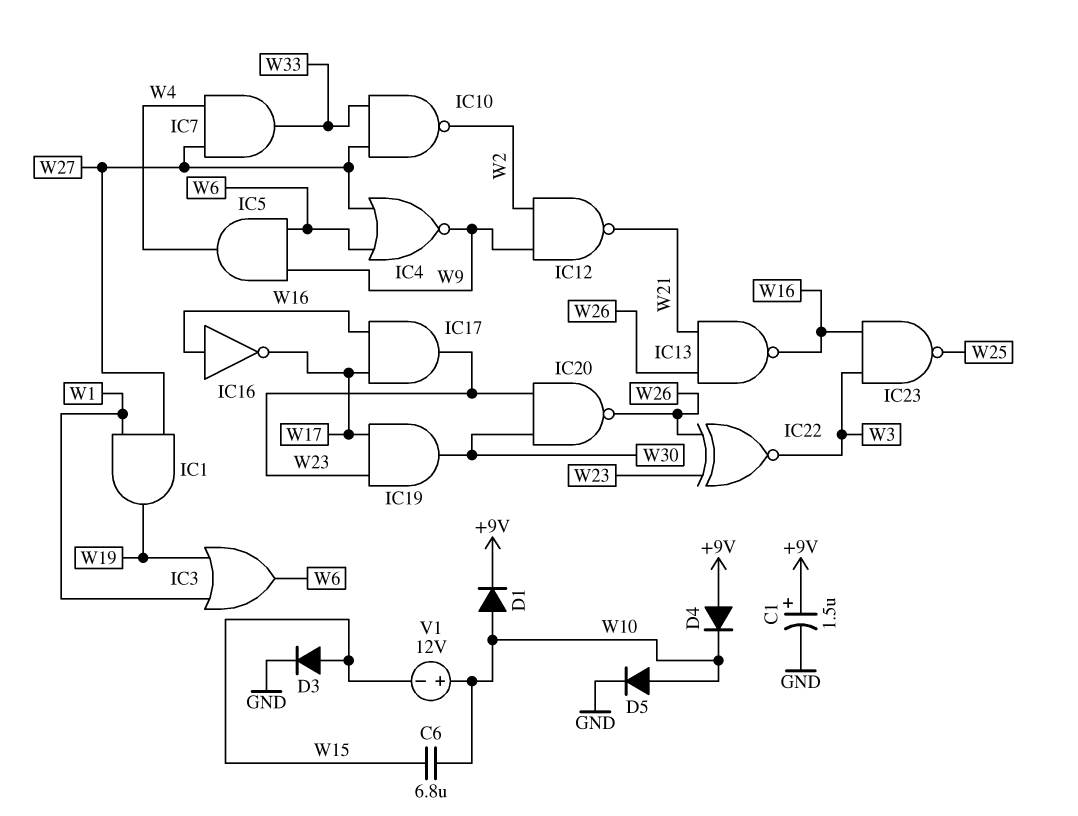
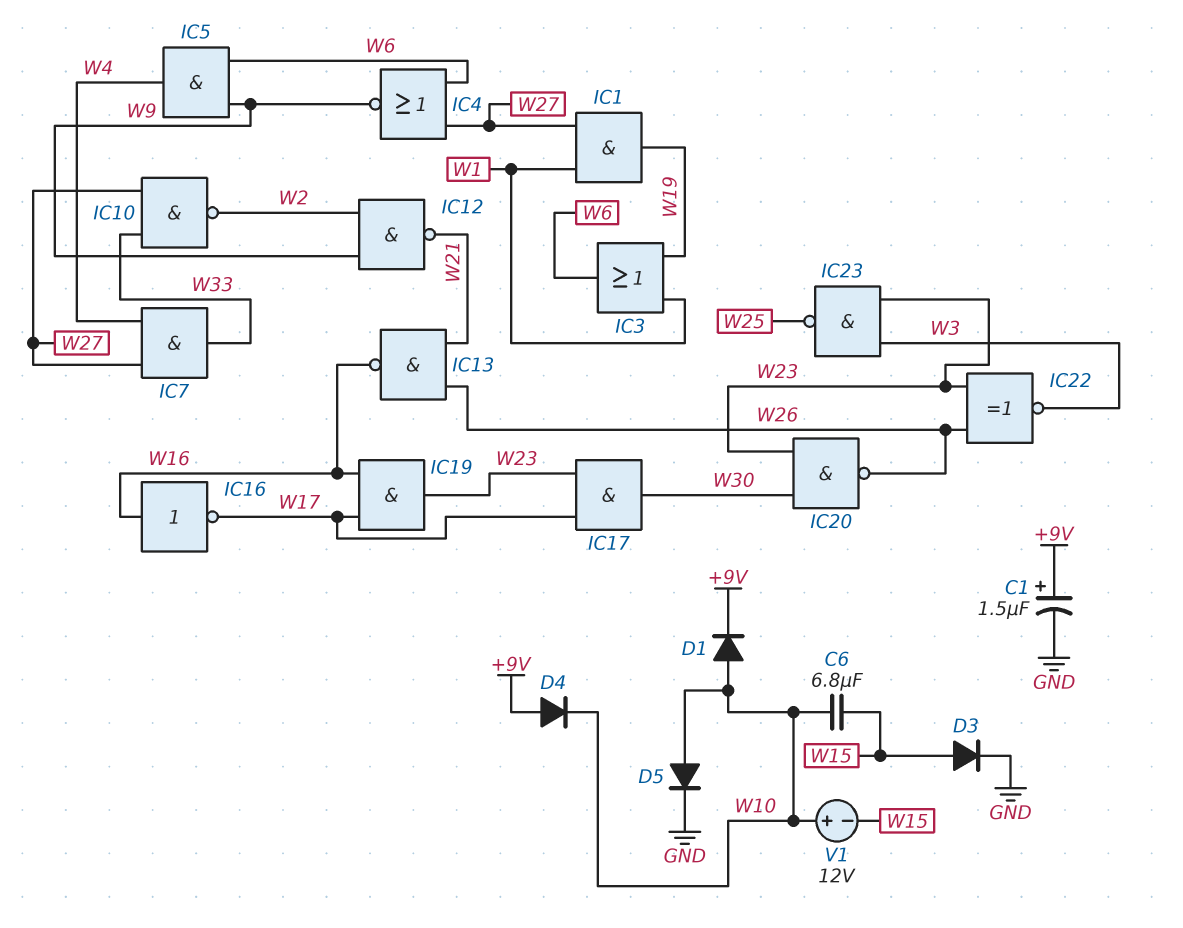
IC17: AND (in W16, in W17, out W23) -> AND (in W17, in W23, out W30)
IC19: AND (in W17, in W23, out W30) -> AND (in W16, in W17, out W23)
IC23: NAND (in W3, in W16, out W25) -> NAND (in W3, in W23, out W25)

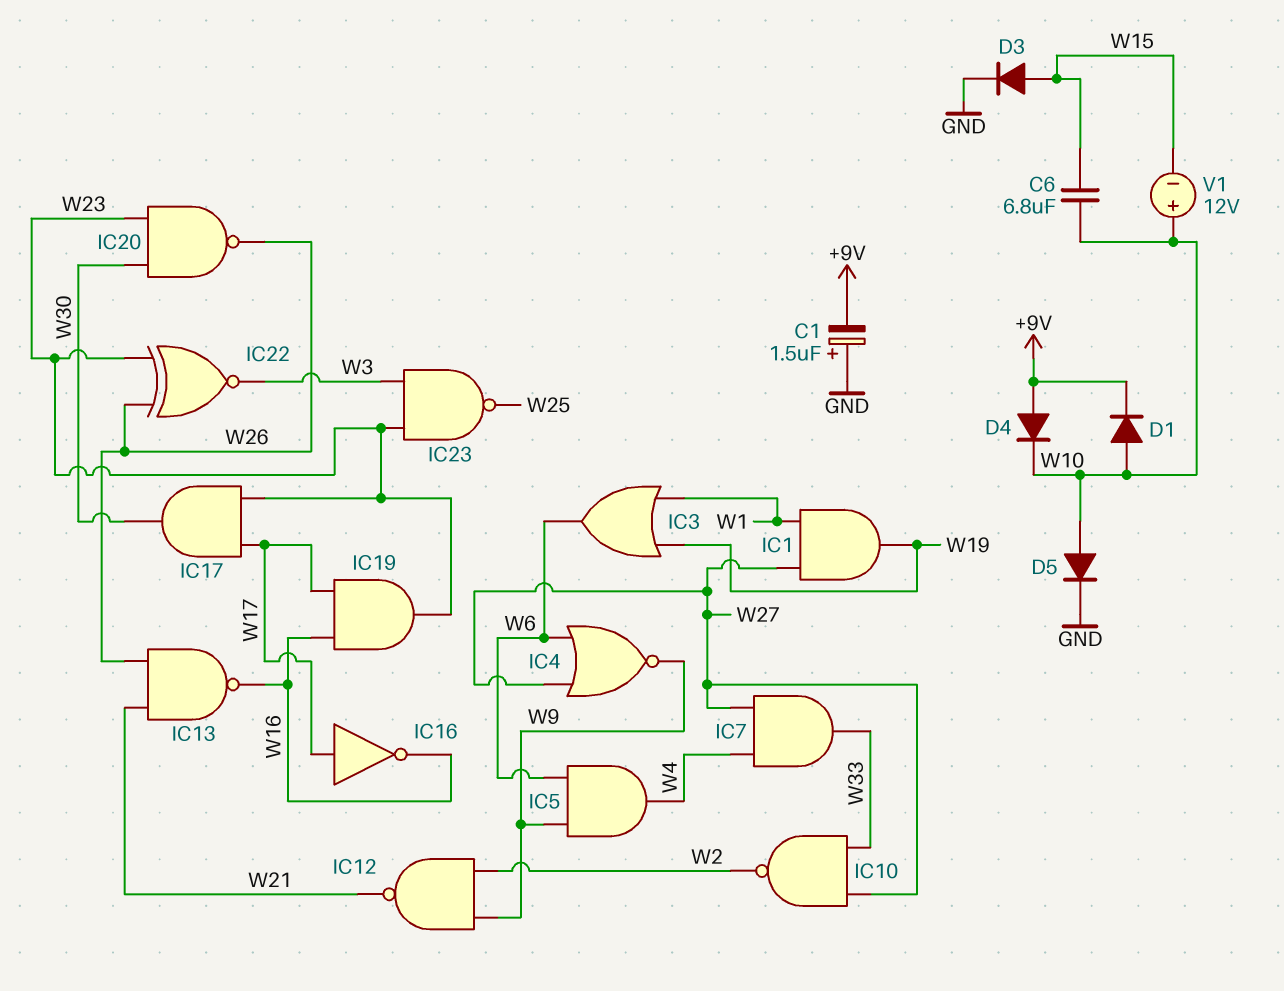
C1: 1.5uF (plus +9V, minus GND) -> 1.5uF (plus GND, minus +9V)
IC16: NOT (in W16, out W17) -> NOT (in W17, out W16)

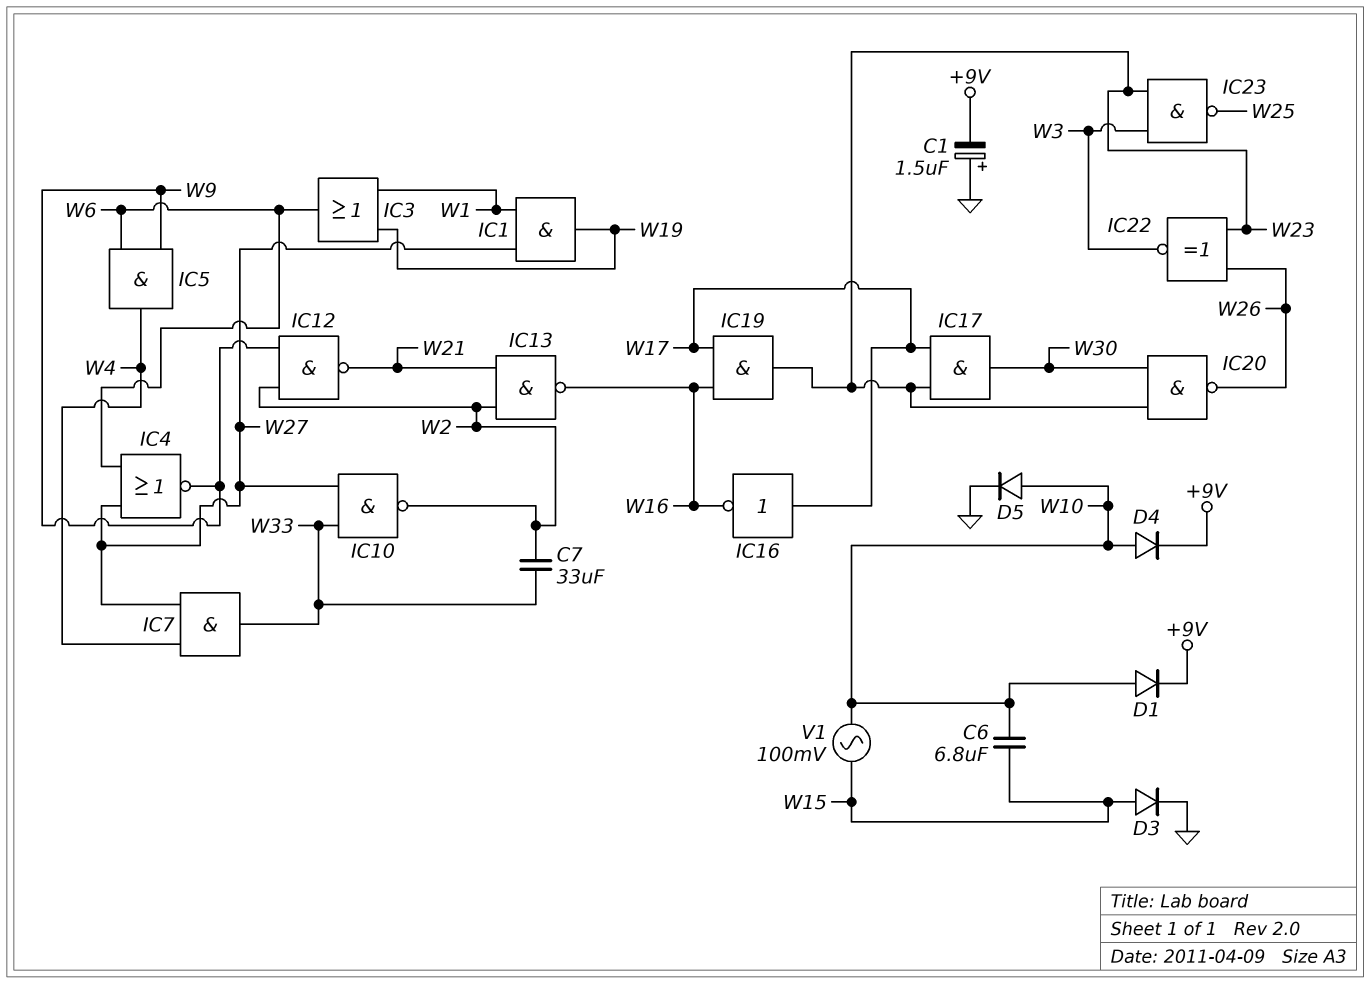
C7: none -> 33uF (W2, W33)
D4: diode (A +9V, K W10) -> diode (A W10, K +9V)
IC13: NAND (in W21, in W26, out W16) -> NAND (in W2, in W21, out W16)
V1: 12V (plus W10, minus W15) -> AC 100mV (W10, W15)

